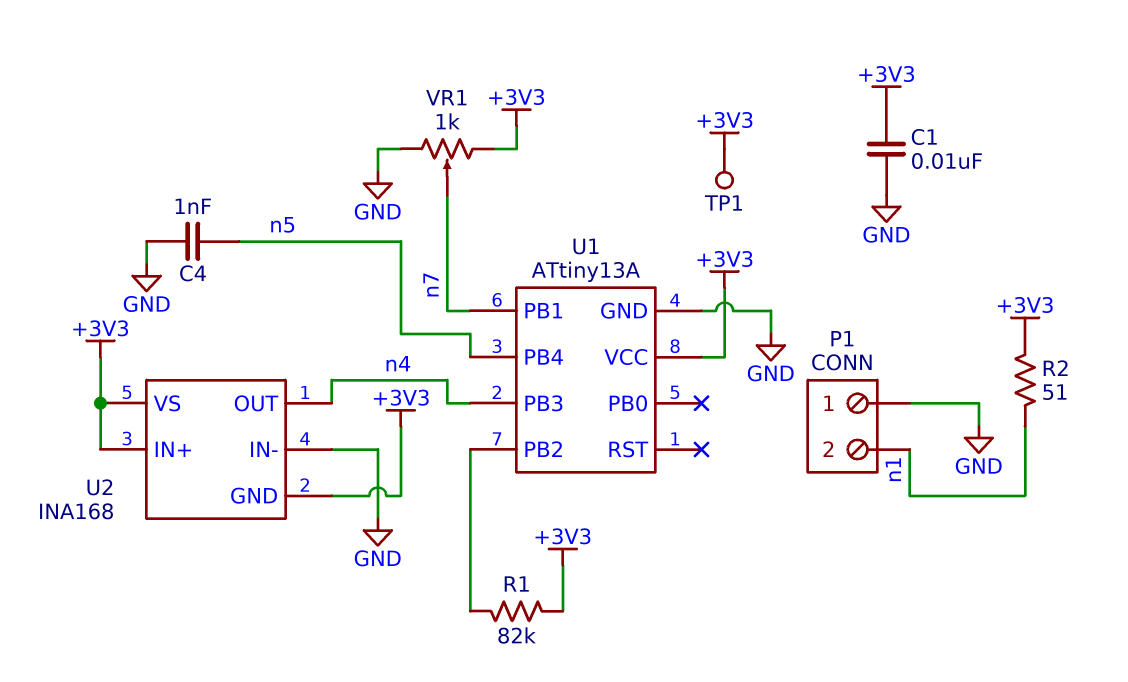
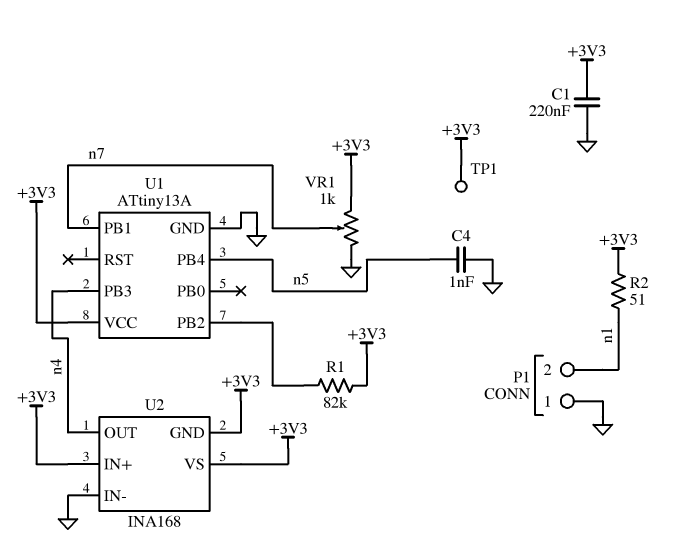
C1: 10nF (+3V3, GND) -> 220nF (+3V3, GND)

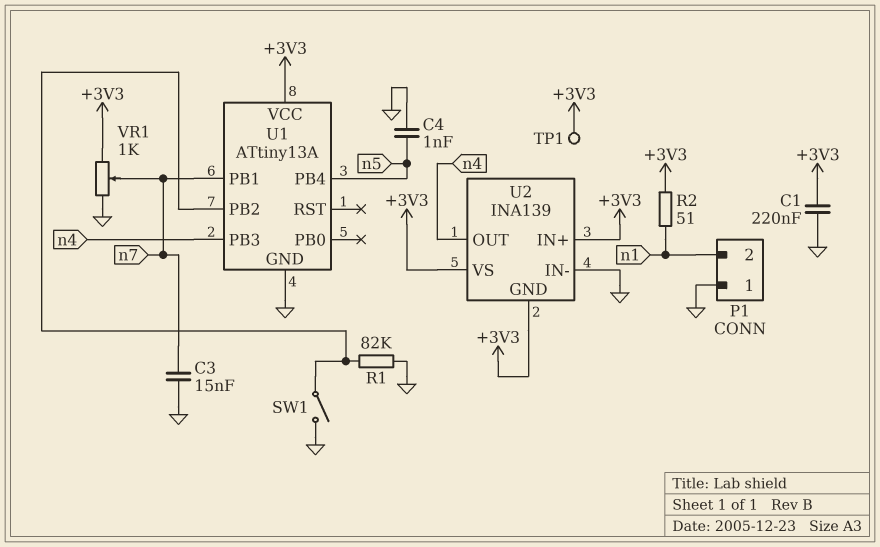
C3: none -> 15nF (GND, n7)
R1: 82k (+3V3, U1/PB2) -> 82k (GND, U1/PB2)
SW1: none -> switch (GND, U1/PB2)
U2: INA168 -> INA139

